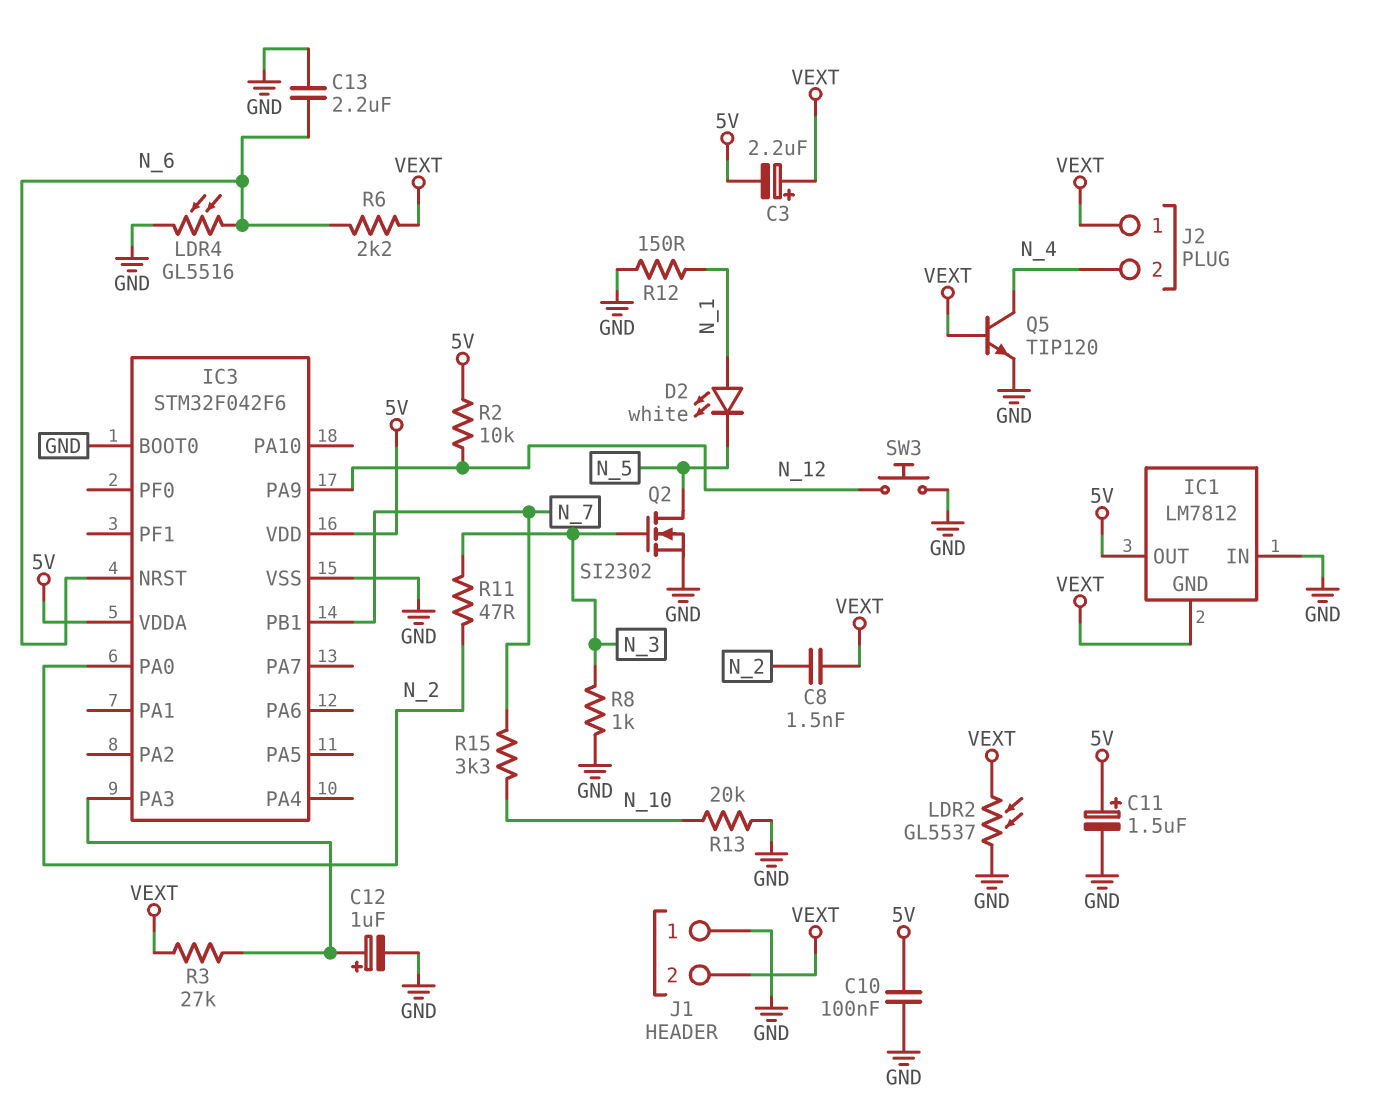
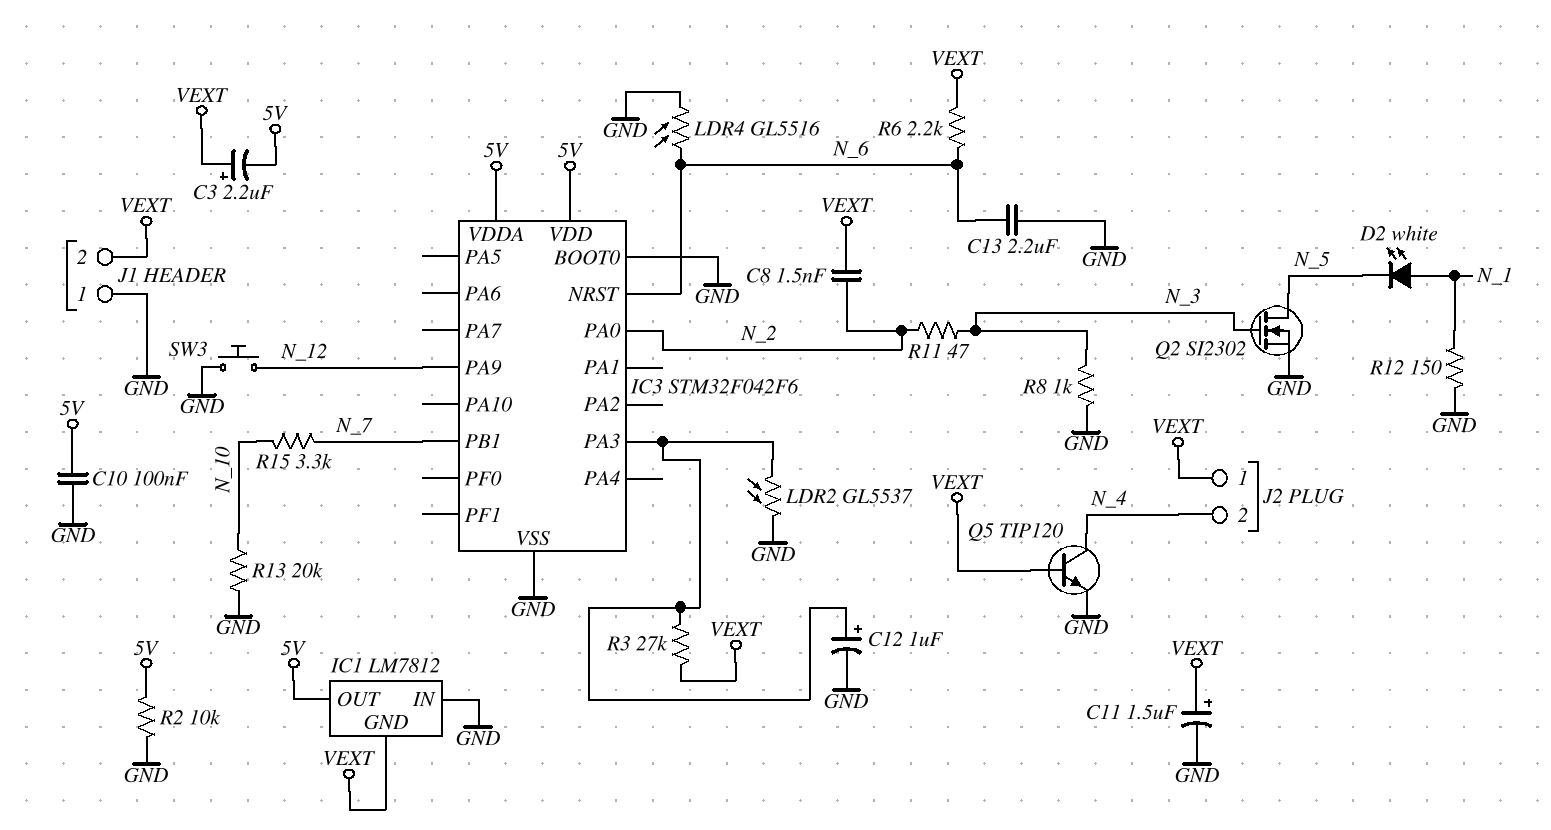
C11: 1.5uF (plus 5V, minus GND) -> 1.5uF (plus VEXT, minus GND)
LDR2: GL5537 (GND, VEXT) -> GL5537 (GND, IC3/PA3)
R2: 10k (5V, N_12) -> 10k (5V, GND)

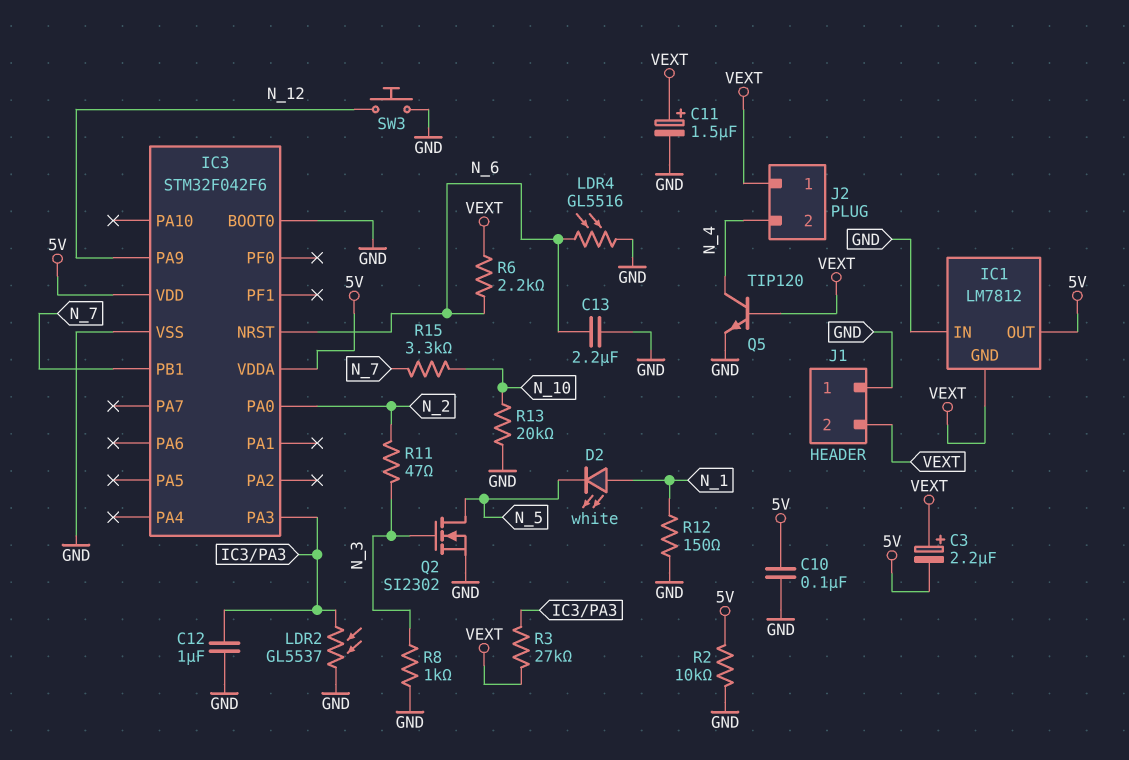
C8: 1.5nF (N_2, VEXT) -> none
C12: 1uF (plus IC3/PA3, minus GND) -> 1uF (GND, IC3/PA3)

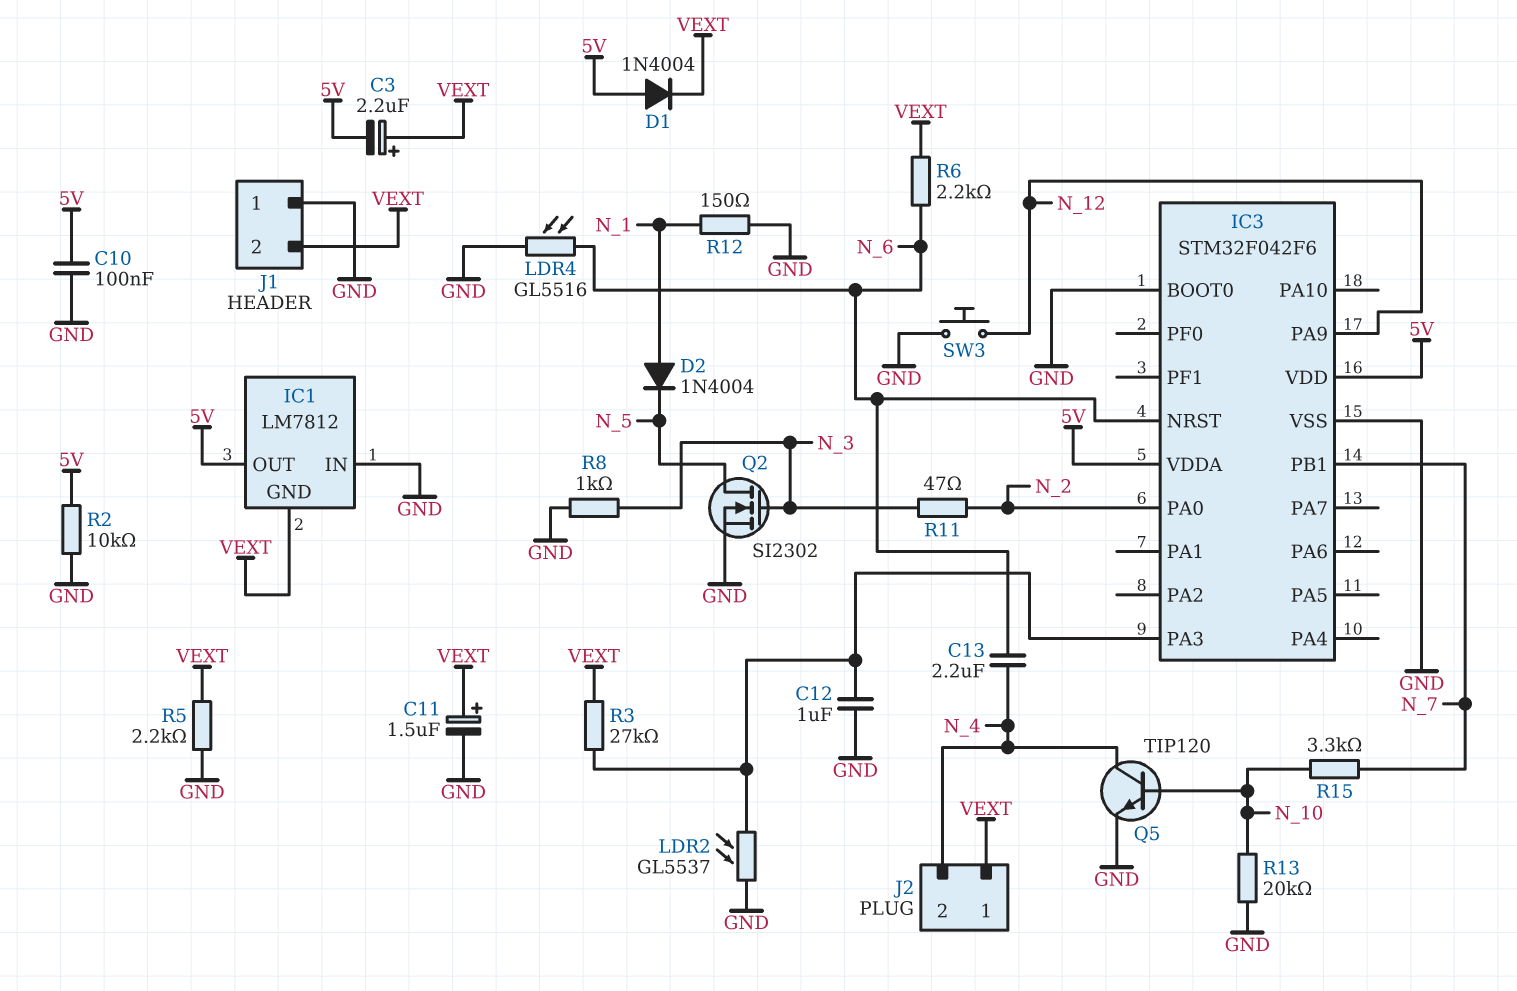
C13: 2.2uF (GND, N_6) -> 2.2uF (N_4, N_6)
D1: none -> diode 1N4004 (A 5V, K VEXT)
D2: LED white (A N_1, K N_5) -> diode 1N4004 (A N_1, K N_5)
Q5: NPN TIP120 (B VEXT, C N_4, E GND) -> NPN TIP120 (B N_10, C N_4, E GND)
R5: none -> 2.2k (GND, VEXT)

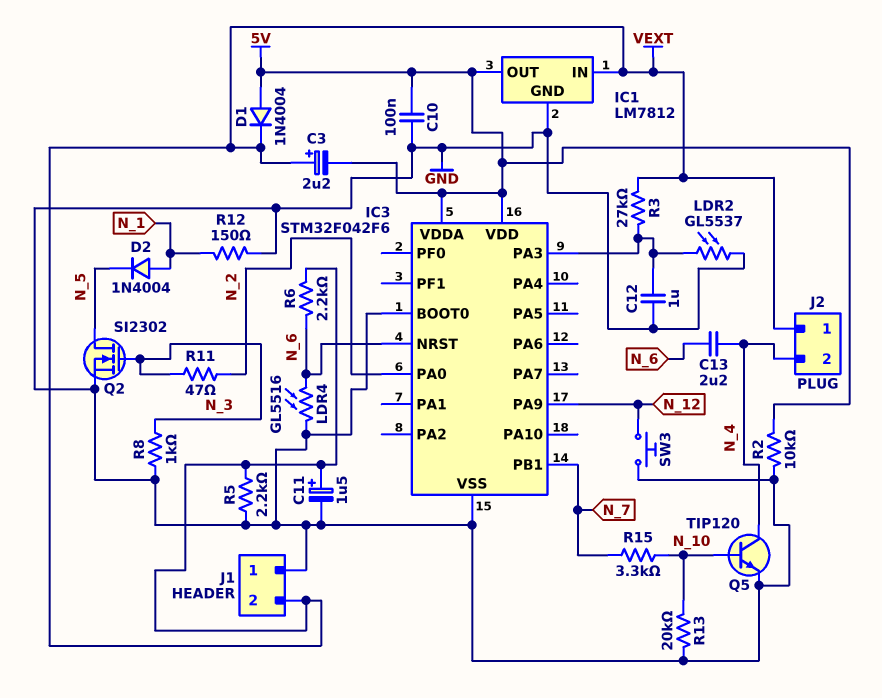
IC1 pin GND: VEXT -> GND
IC1 pin IN: GND -> VEXT

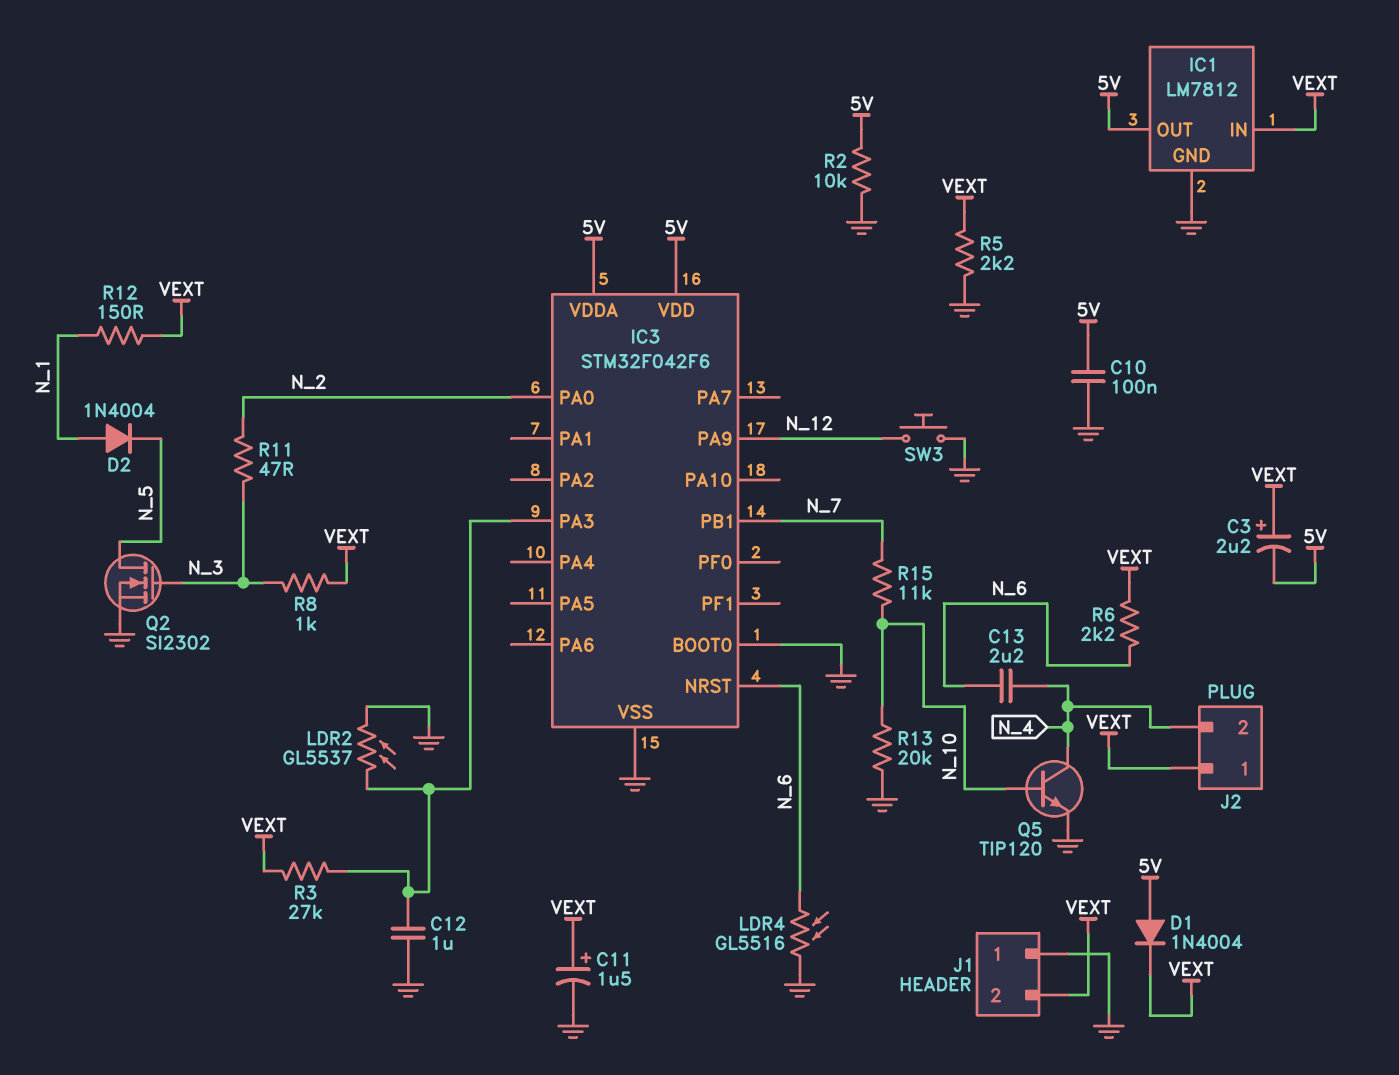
R8: 1k (GND, N_3) -> 1k (N_3, VEXT)
R12: 150 (GND, N_1) -> 150 (N_1, VEXT)
R15: 3.3k (N_7, N_10) -> 11k (N_7, N_10)

